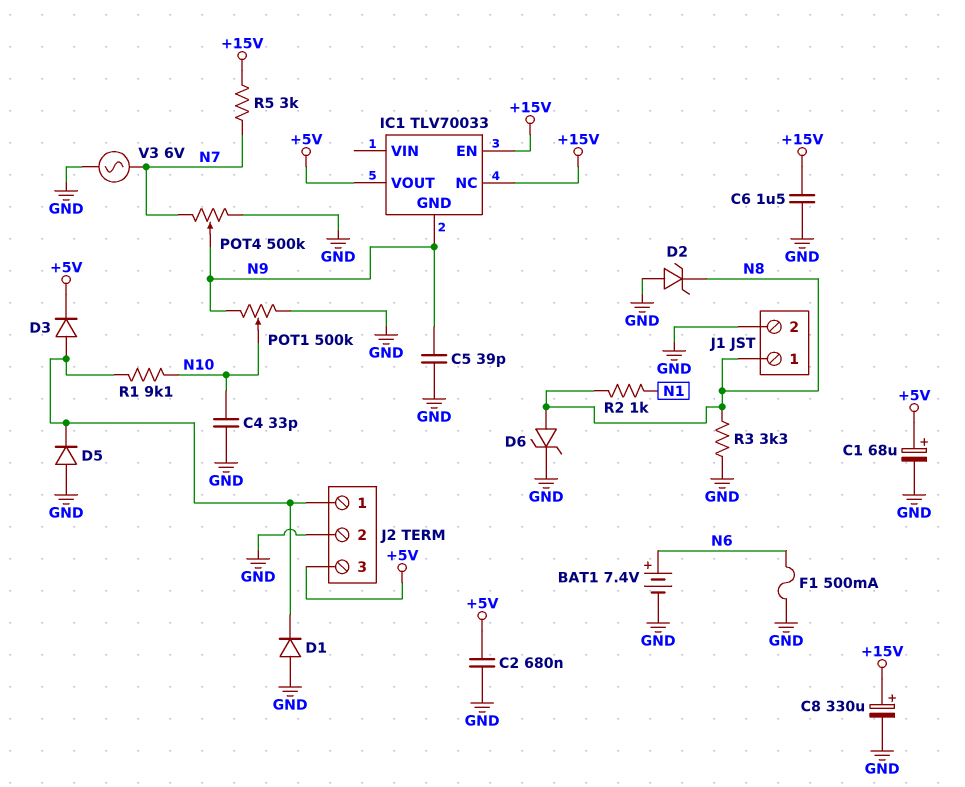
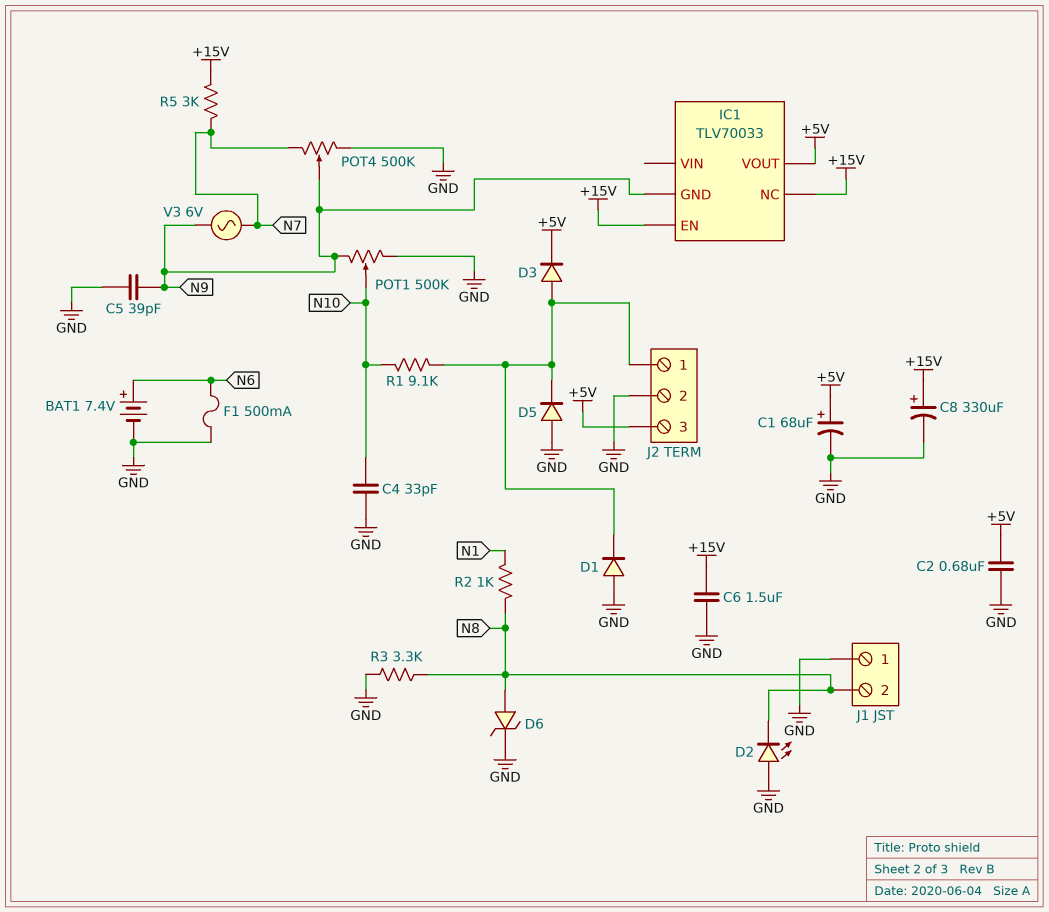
D2: zener (A GND, K N8) -> LED (A GND, K N8)
J1 pin 1: N8 -> GND
J1 pin 2: GND -> N8
V3: AC 6V (GND, N7) -> AC 6V (N7, N9)

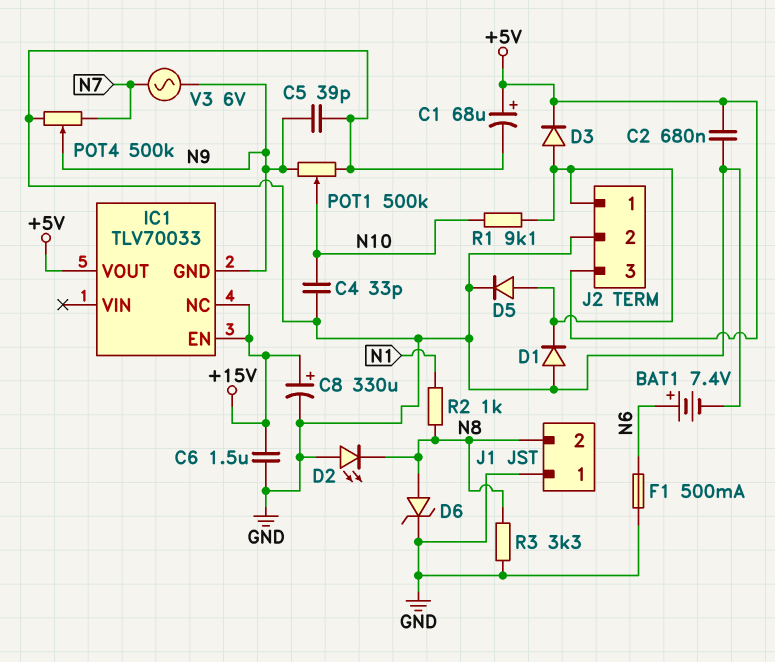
D5: diode (A GND, K J2/1) -> diode (A J2/1, K GND)
R5: 3k (+15V, N7) -> none

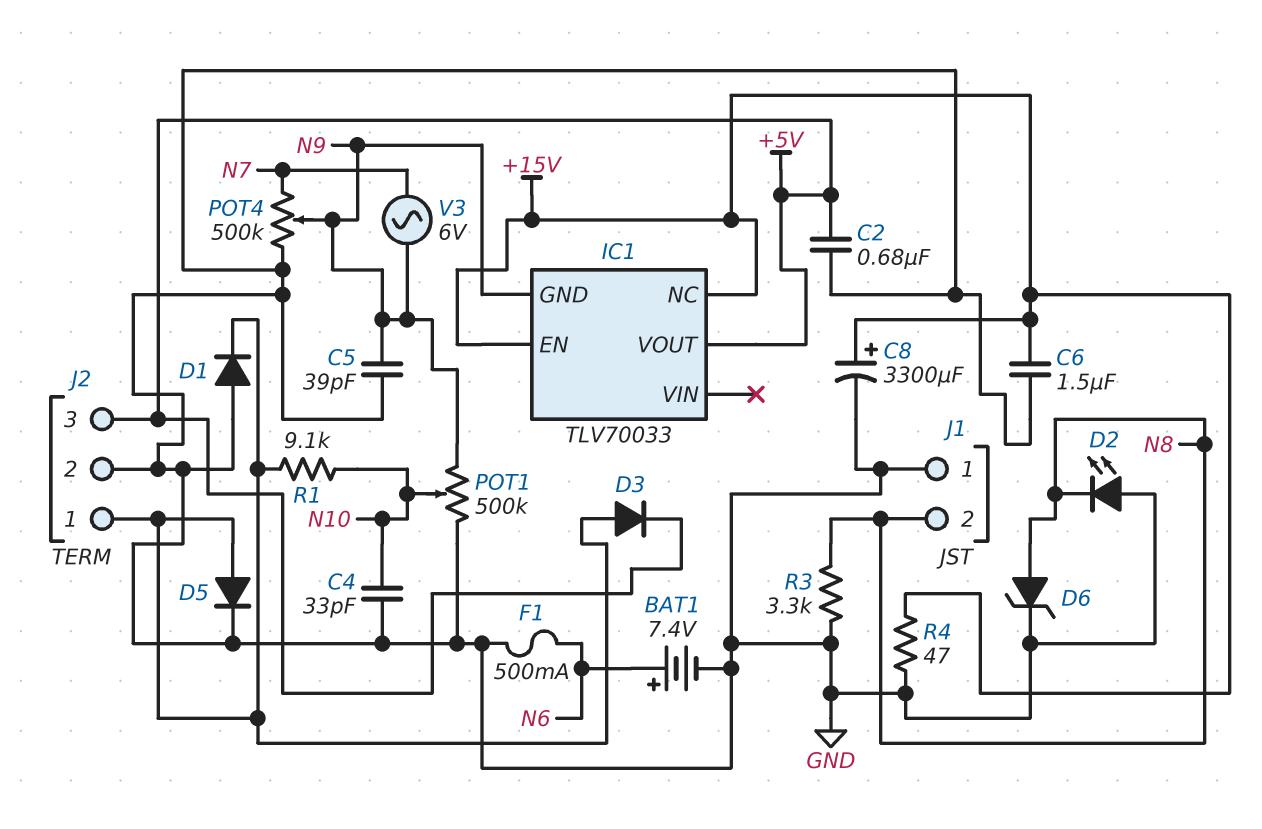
C1: 68uF (plus +5V, minus GND) -> none
C8: 330uF (plus +15V, minus GND) -> 3300uF (plus +15V, minus GND)
R2: 1k (N1, N8) -> none
R4: none -> 47 (+15V, GND)

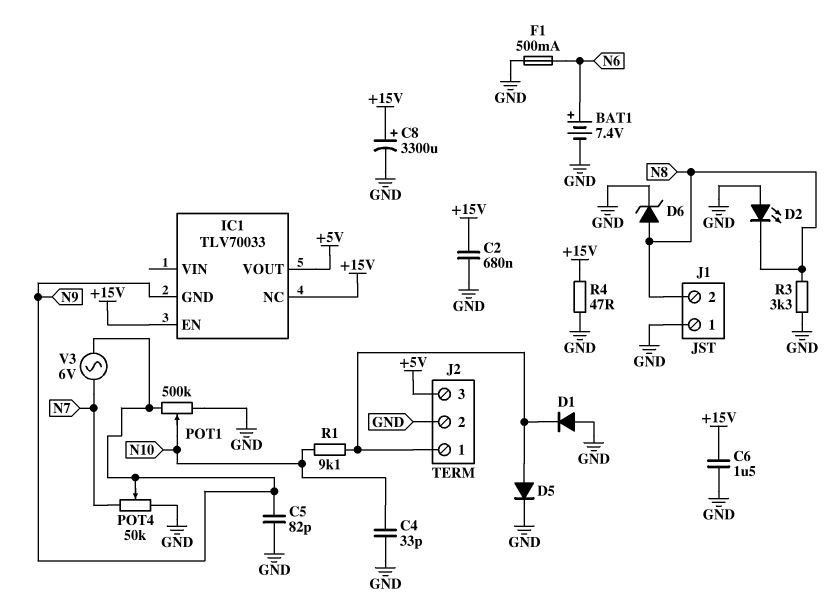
C2: 680nF (+5V, GND) -> 680nF (+15V, GND)
C5: 39pF (GND, N9) -> 82pF (GND, N9)
D3: diode (A J2/1, K +5V) -> none
POT4: 500k (GND, N7, wiper N9) -> 50k (GND, N7, wiper N9)

